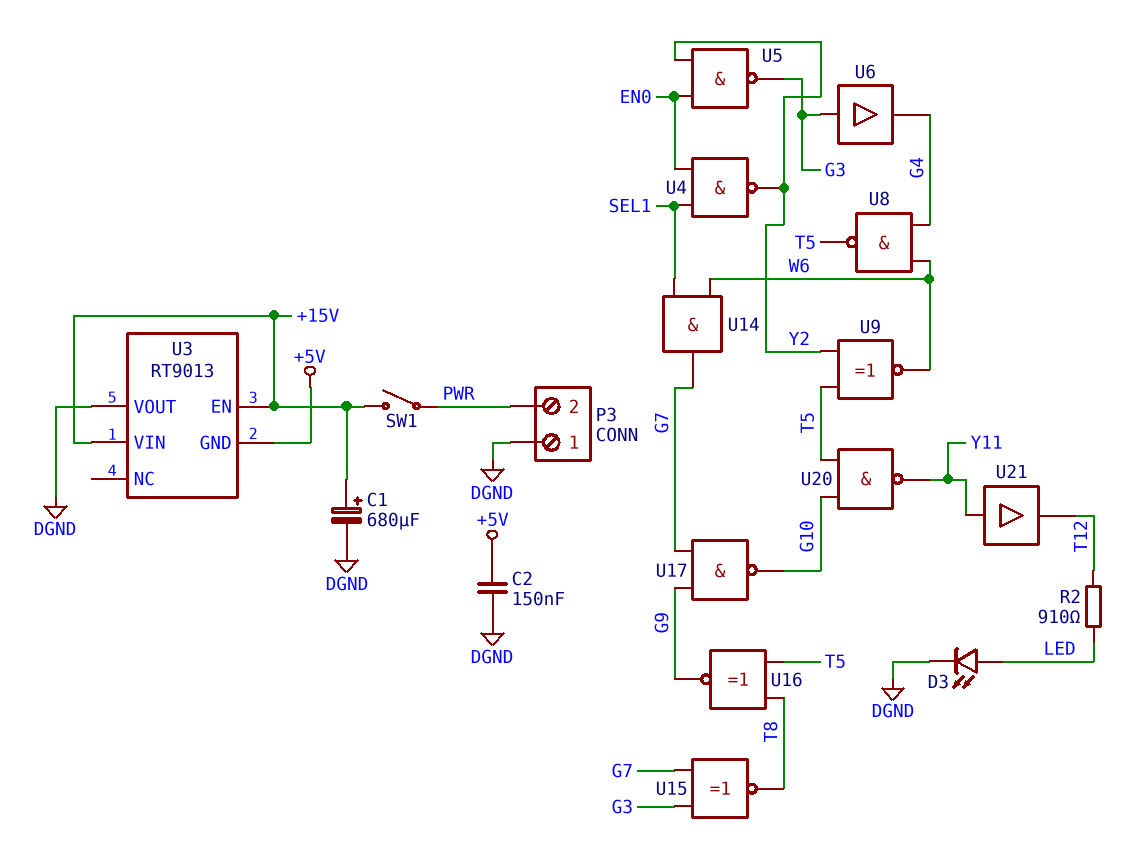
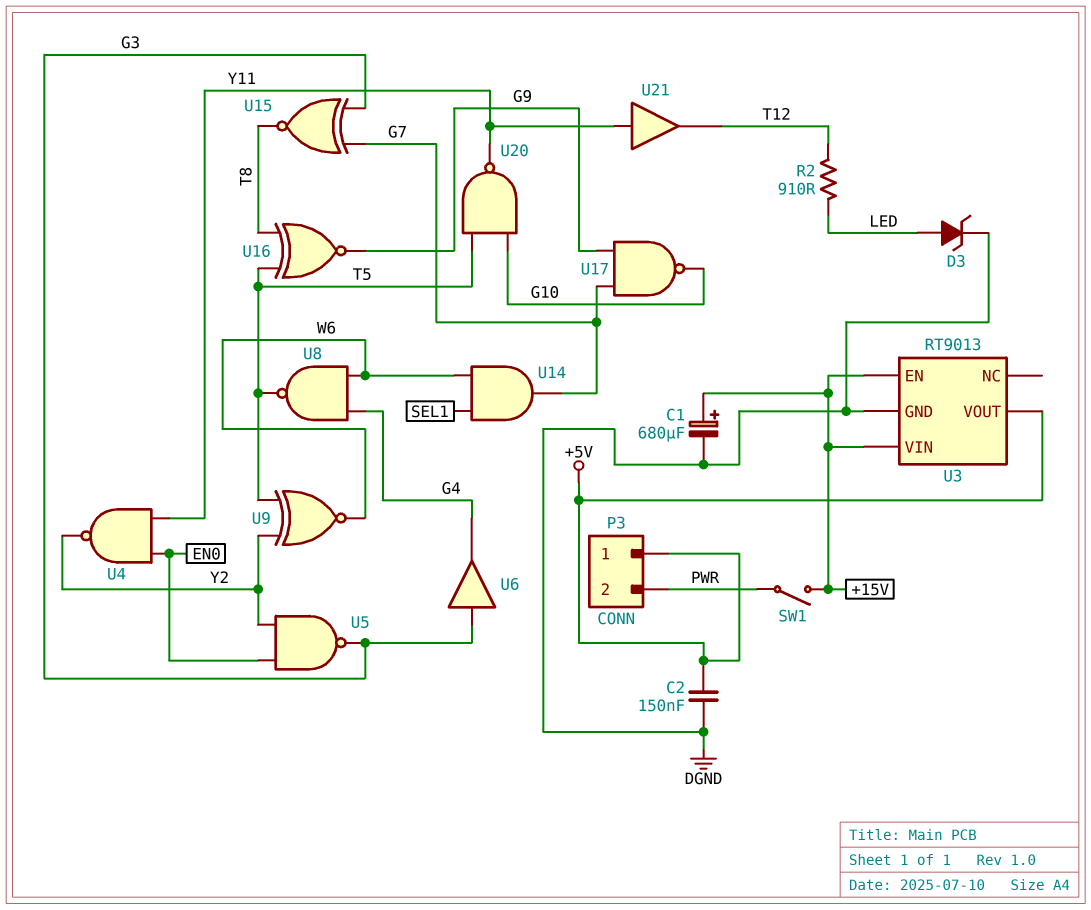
D3: LED (A LED, K DGND) -> zener (A LED, K DGND)
P3 pin 1: DGND -> +5V
U3 pin GND: +5V -> DGND
U3 pin VOUT: DGND -> +5V
U4: NAND (in EN0, in SEL1, out Y2) -> NAND (in EN0, in Y11, out Y2)

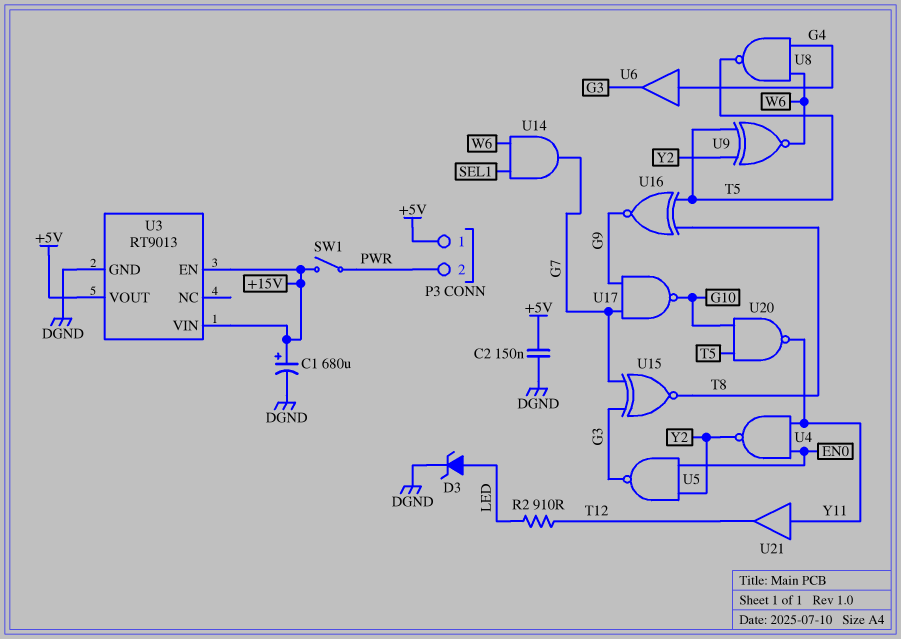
U6: buffer (in G3, out G4) -> buffer (in G4, out G3)

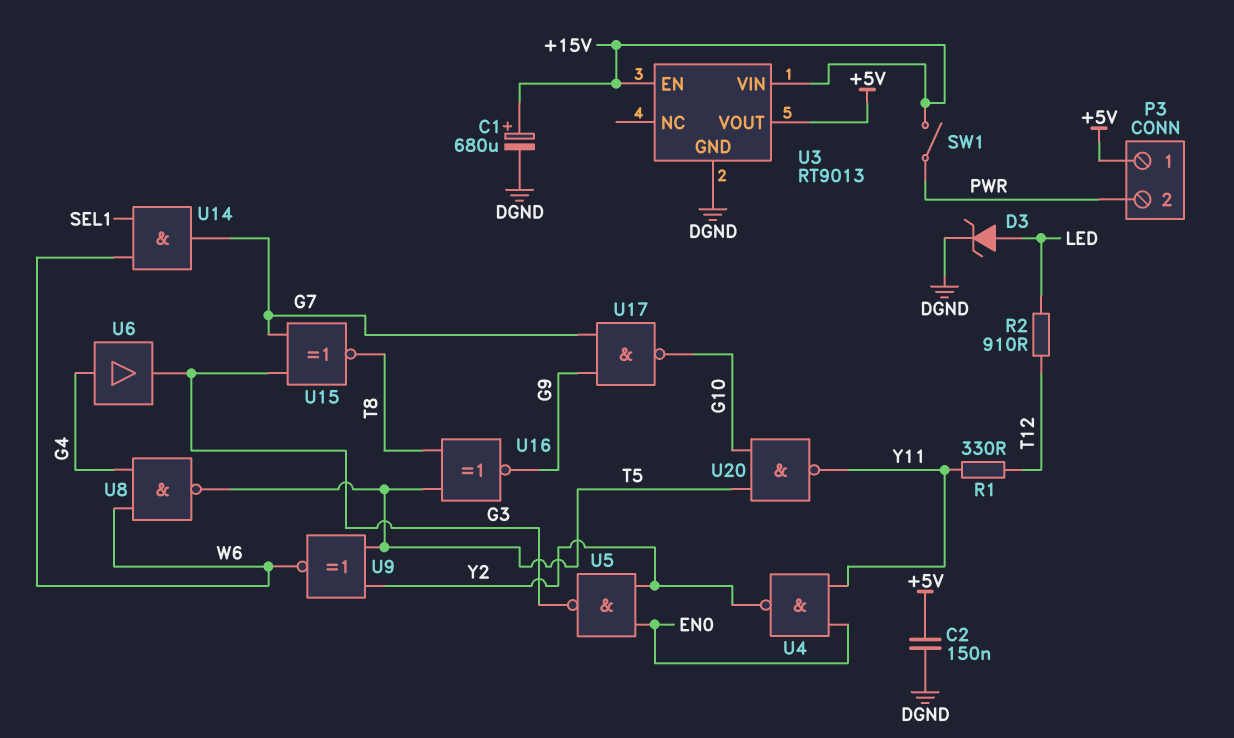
R1: none -> 330 (T12, Y11)
U21: buffer (in Y11, out T12) -> none

